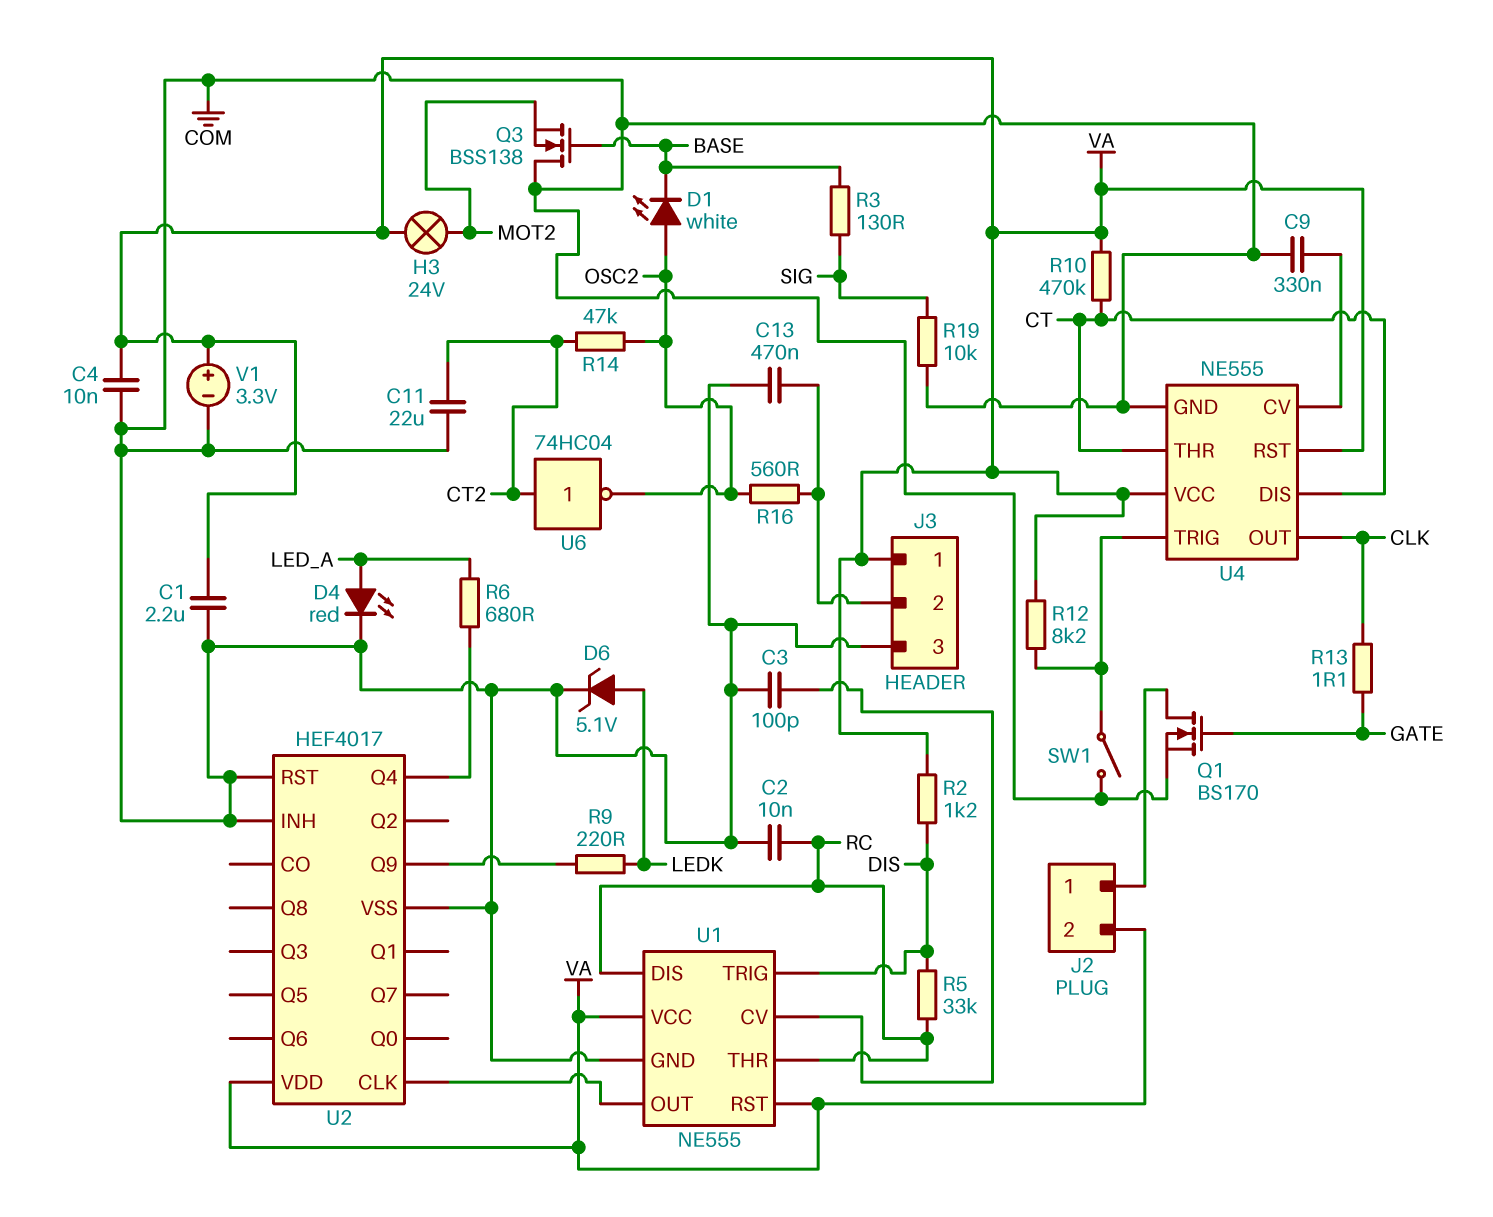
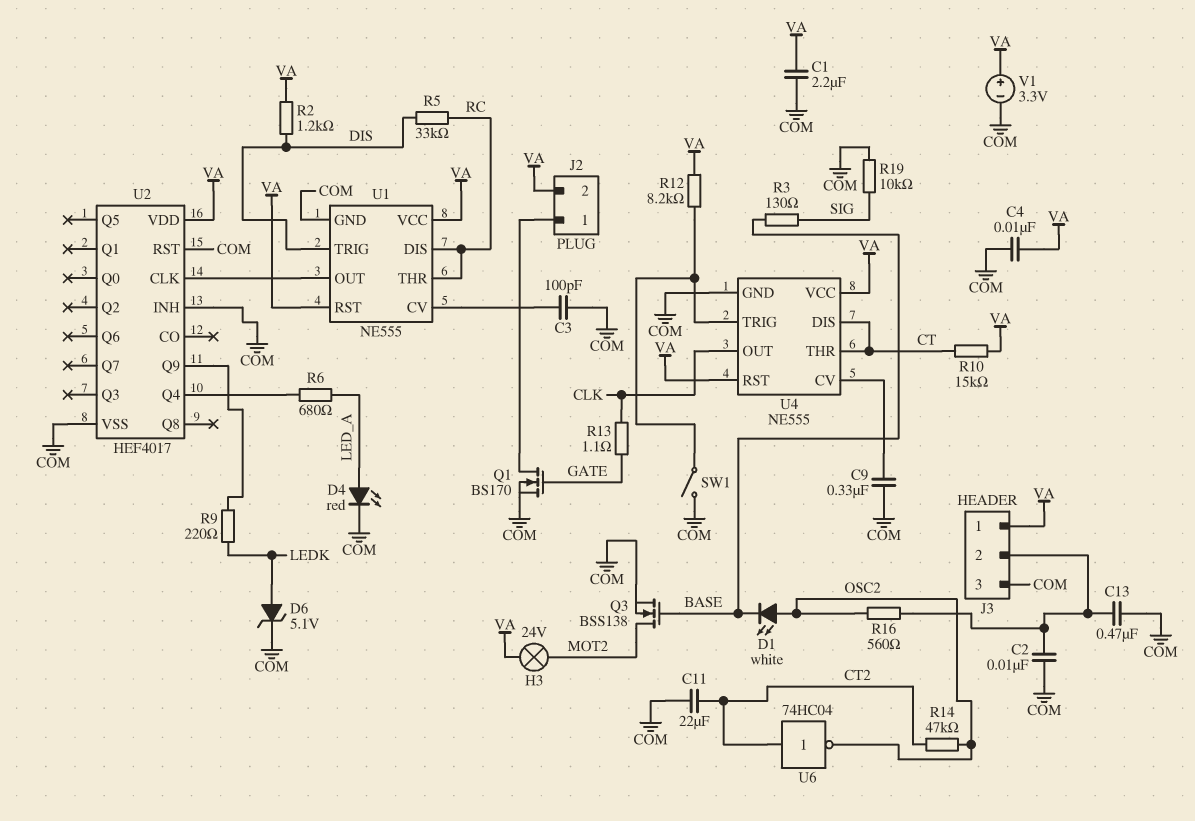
C2: 10nF (COM, RC) -> 10nF (COM, J3/2)
Q3: NMOS BSS138 (G BASE, D COM, S MOT2) -> NMOS BSS138 (G BASE, D MOT2, S COM)
R10: 470k (CT, VA) -> 15k (CT, VA)

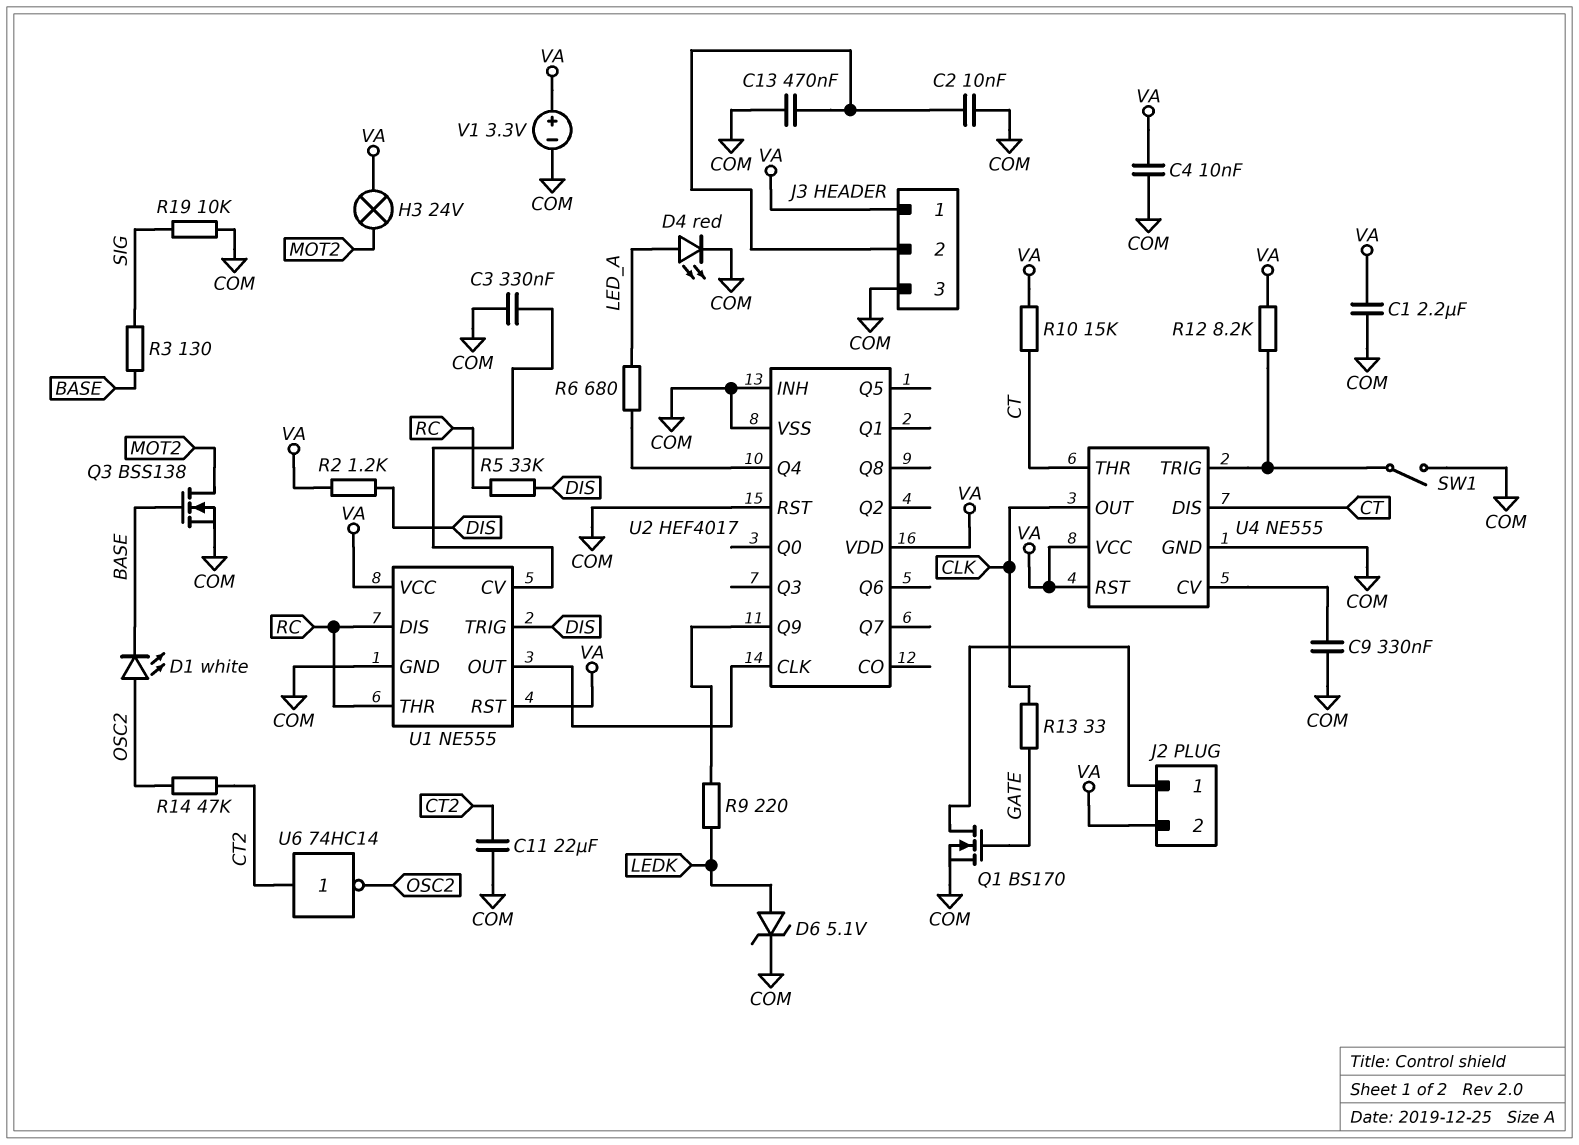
C3: 100pF (COM, U1/CV) -> 330nF (COM, U1/CV)
R13: 1.1 (CLK, GATE) -> 33 (CLK, GATE)
R16: 560 (J3/2, OSC2) -> none
U6: NOT 74HC04 (in CT2, out OSC2) -> NOT 74HC14 (in CT2, out OSC2)

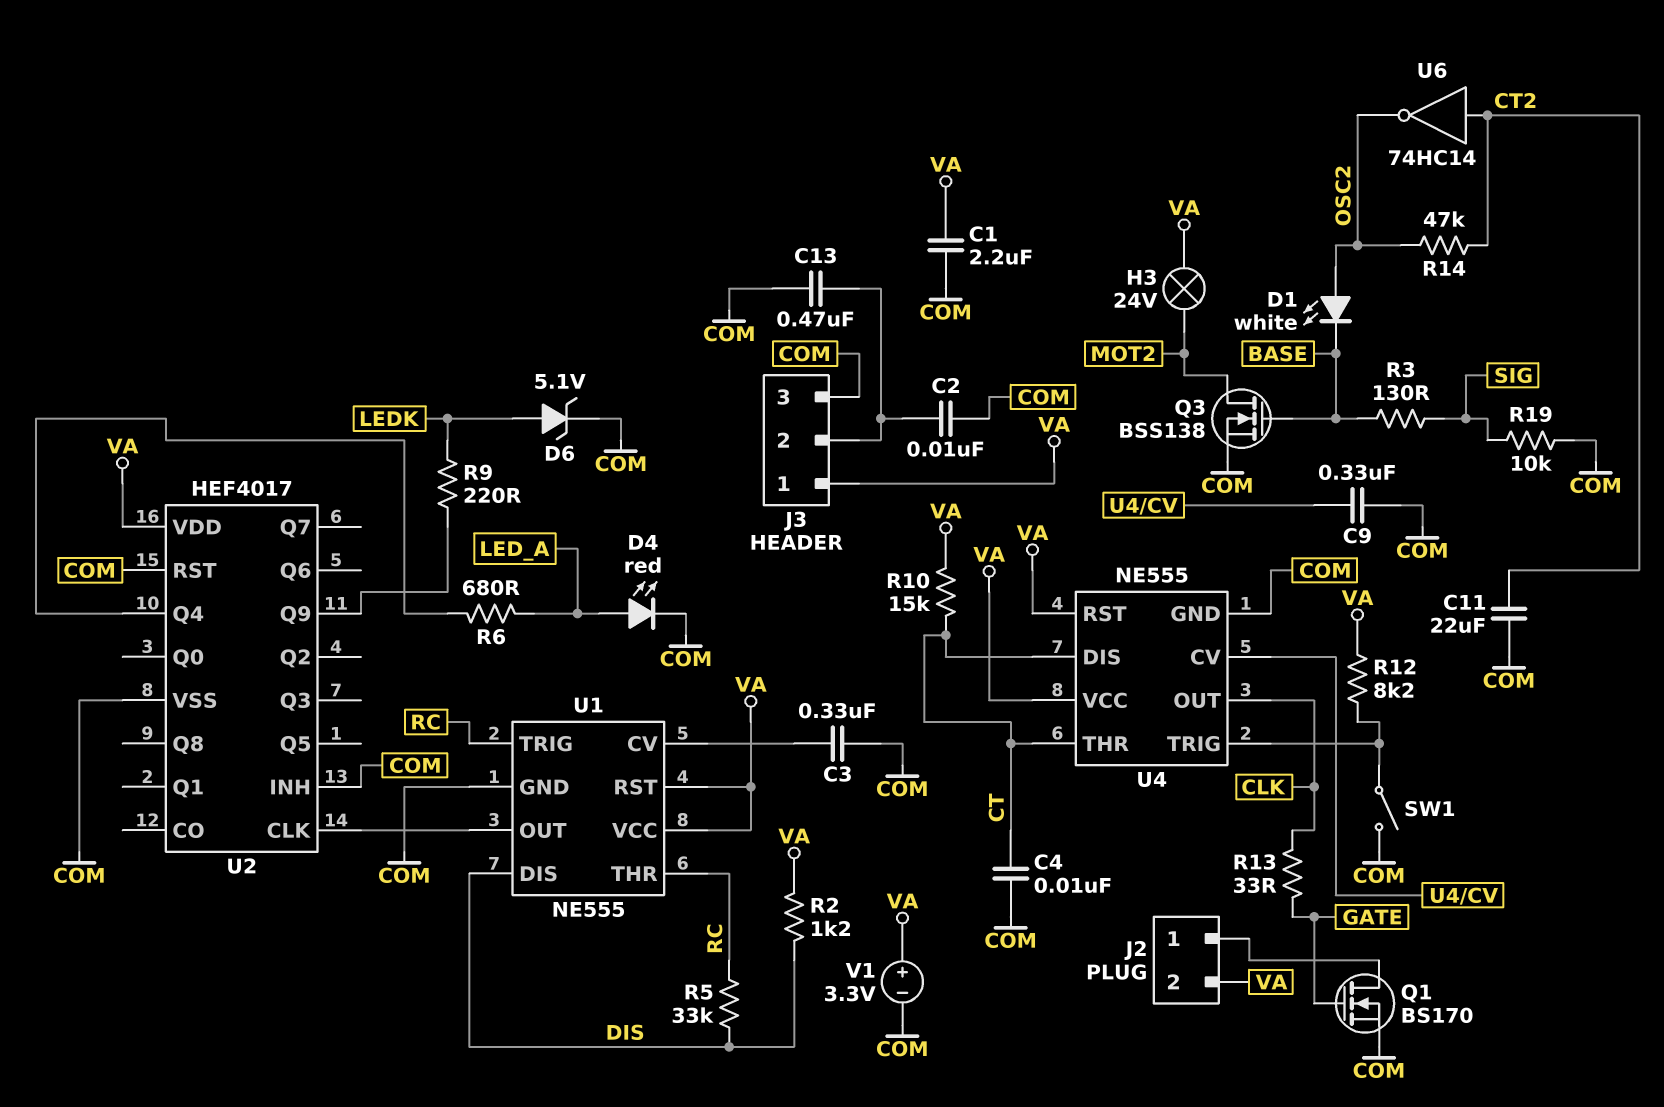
C4: 10nF (COM, VA) -> 10nF (COM, CT)
U1 pin DIS: RC -> DIS
U1 pin TRIG: DIS -> RC

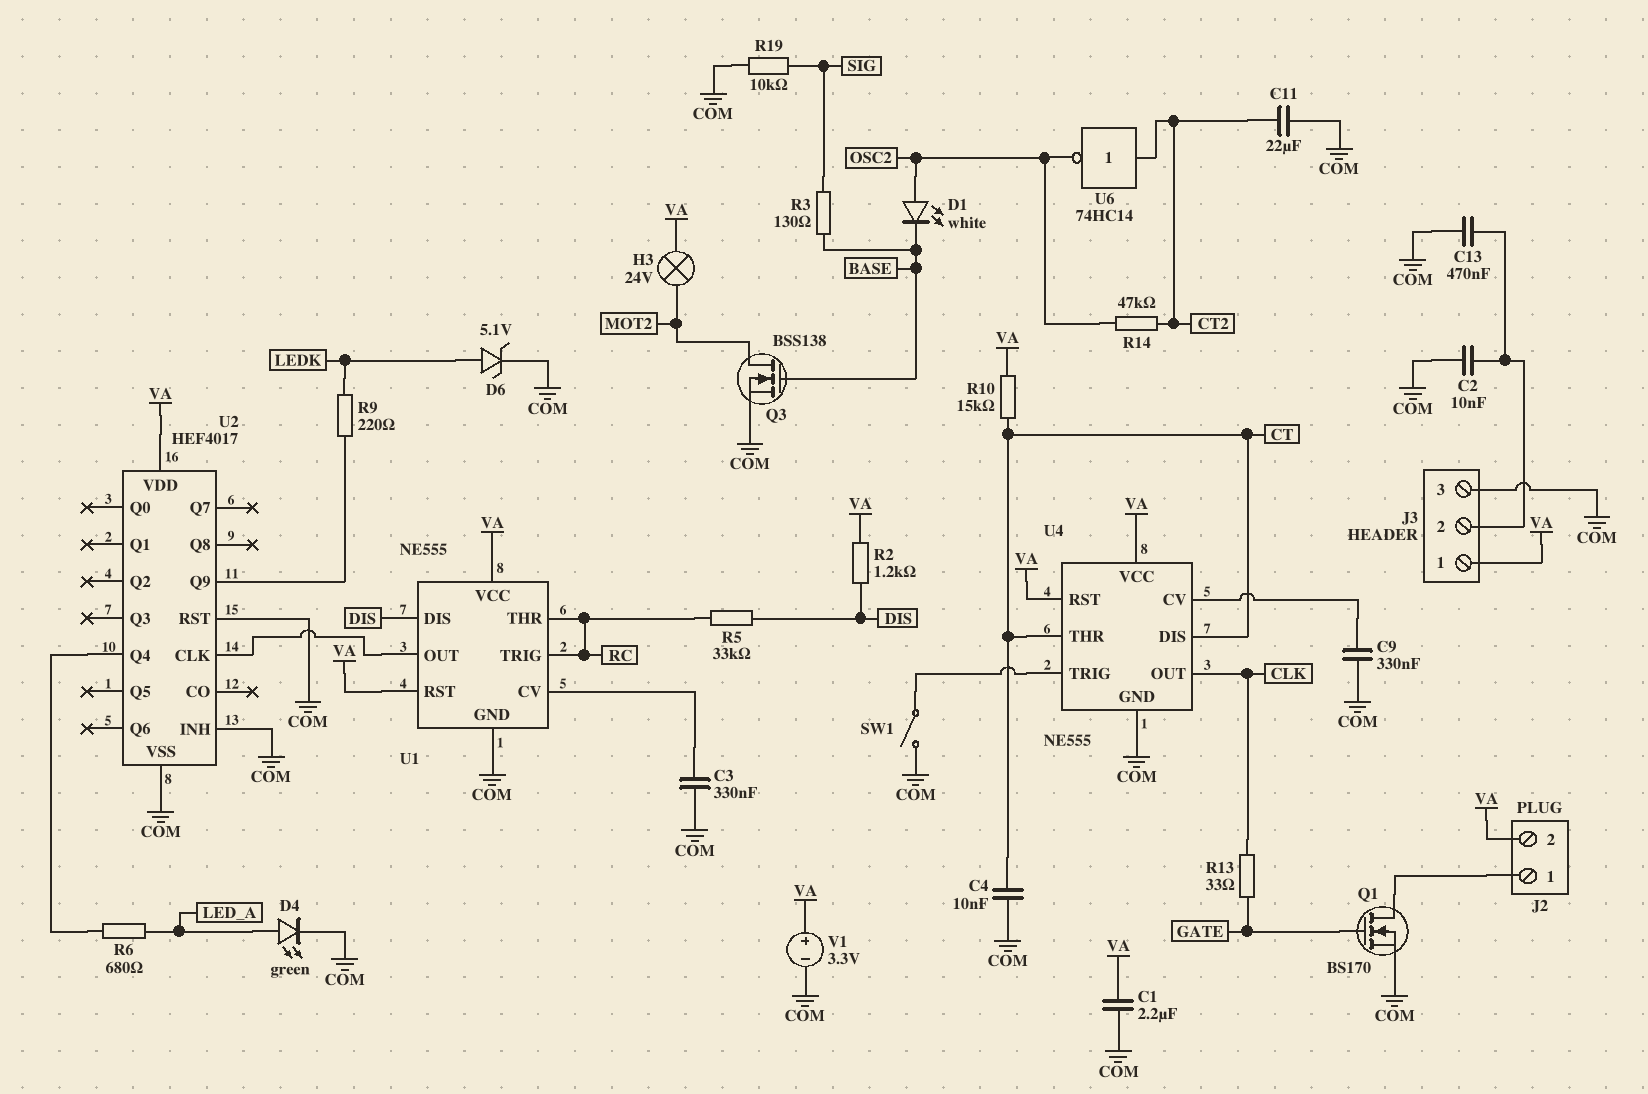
D4: LED red (A LED_A, K COM) -> LED green (A LED_A, K COM)
R12: 8.2k (U4/TRIG, VA) -> none

